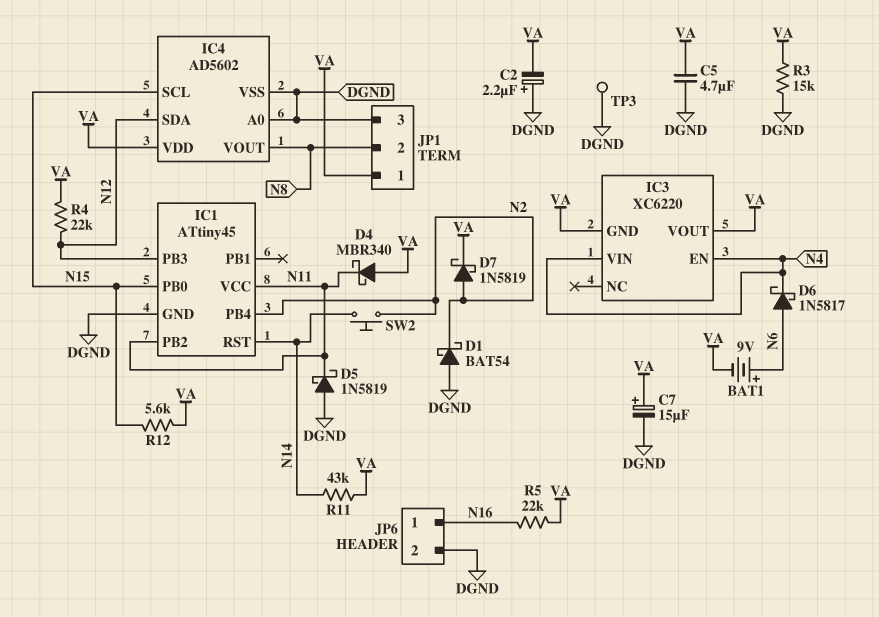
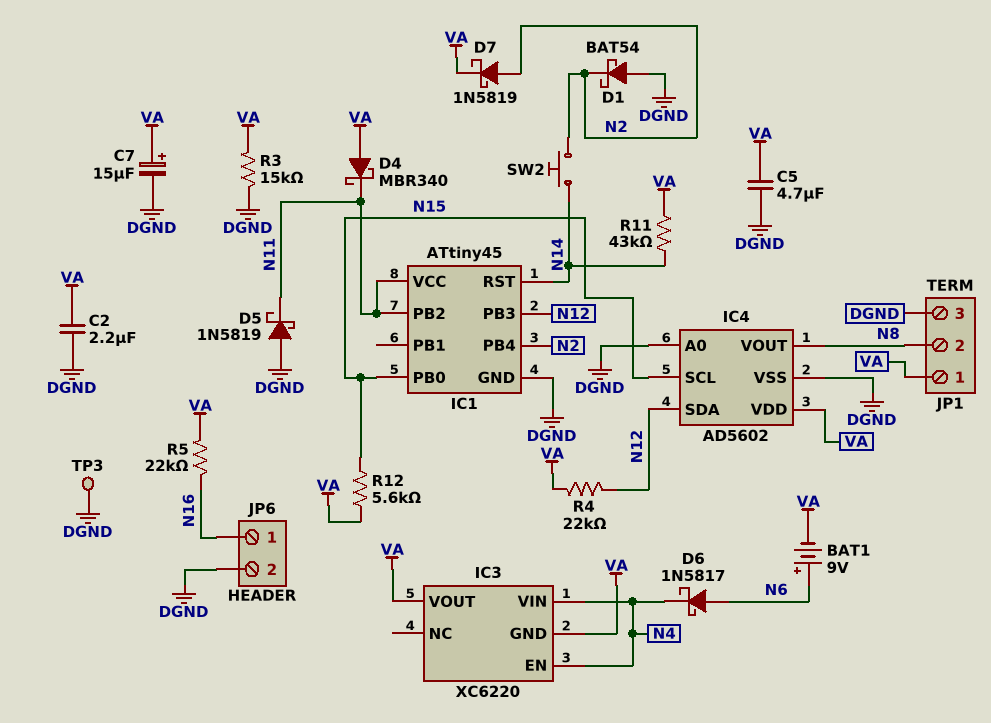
C2: 2.2uF (plus DGND, minus VA) -> 2.2uF (DGND, VA)

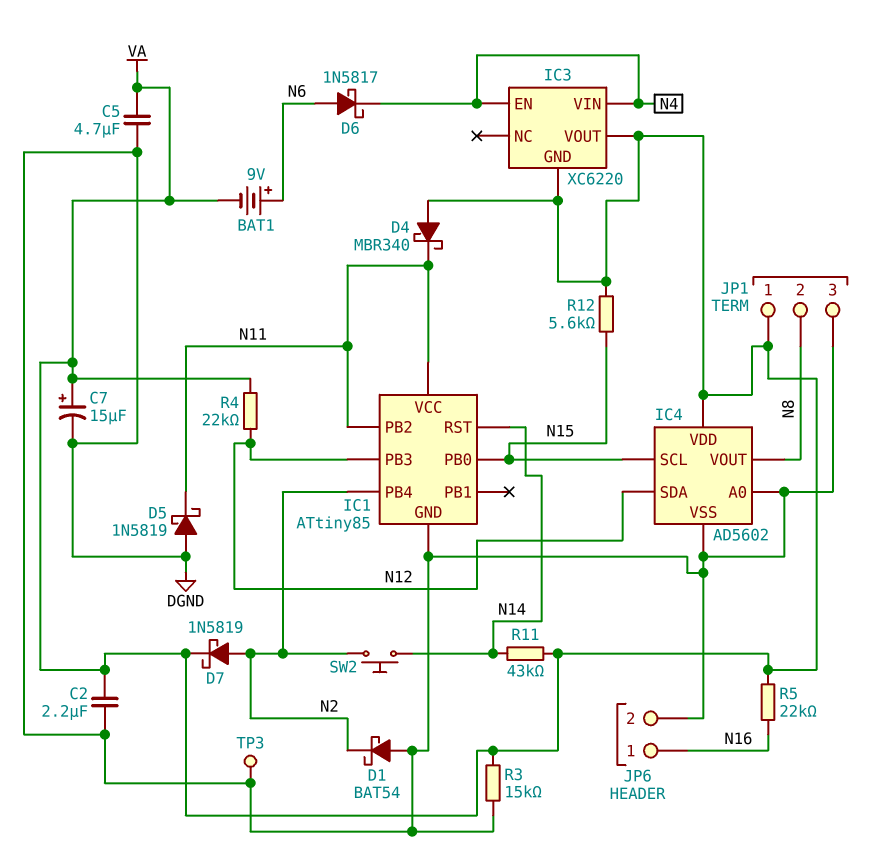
IC1: ATtiny45 -> ATtiny85

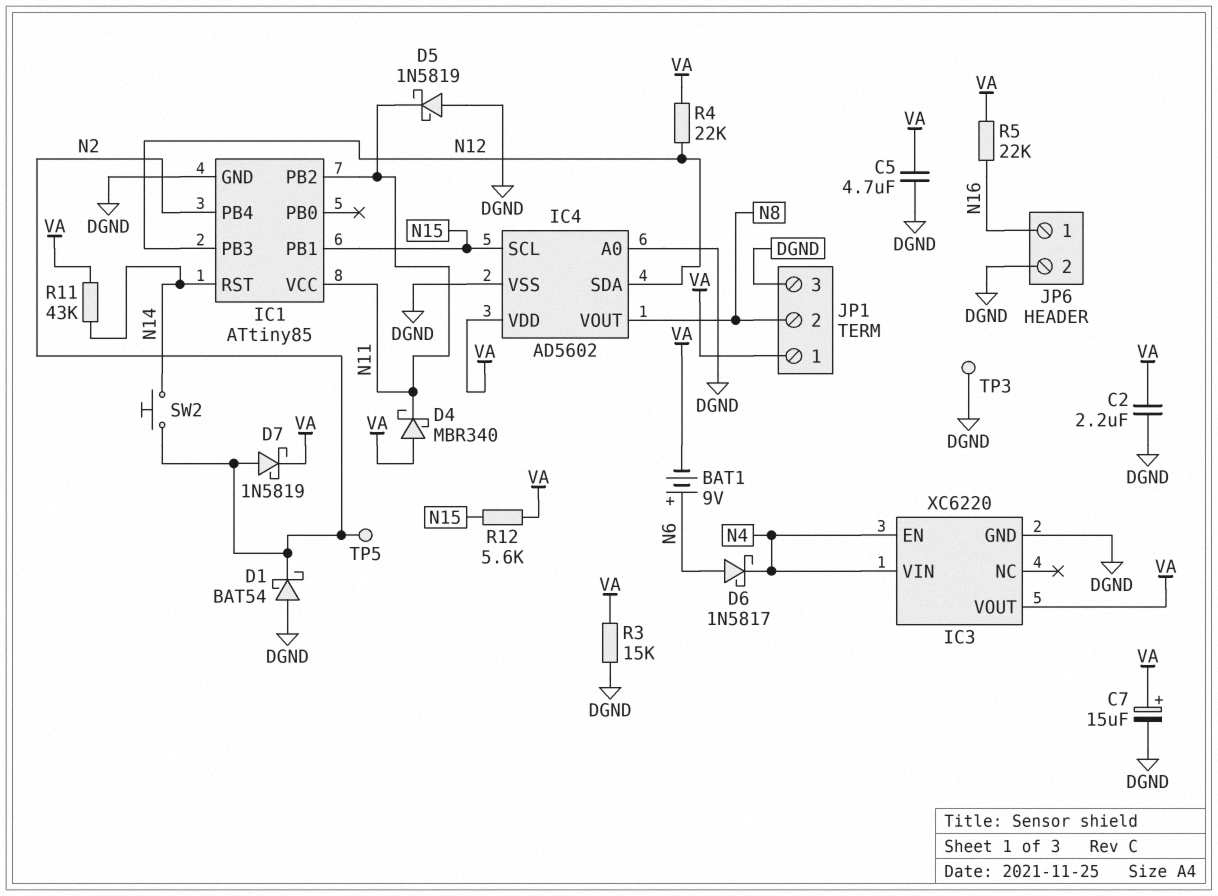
IC1 pin PB0: N15 -> none
IC1 pin PB1: none -> N15
IC3 pin GND: VA -> DGND
TP5: none -> test point (N2)

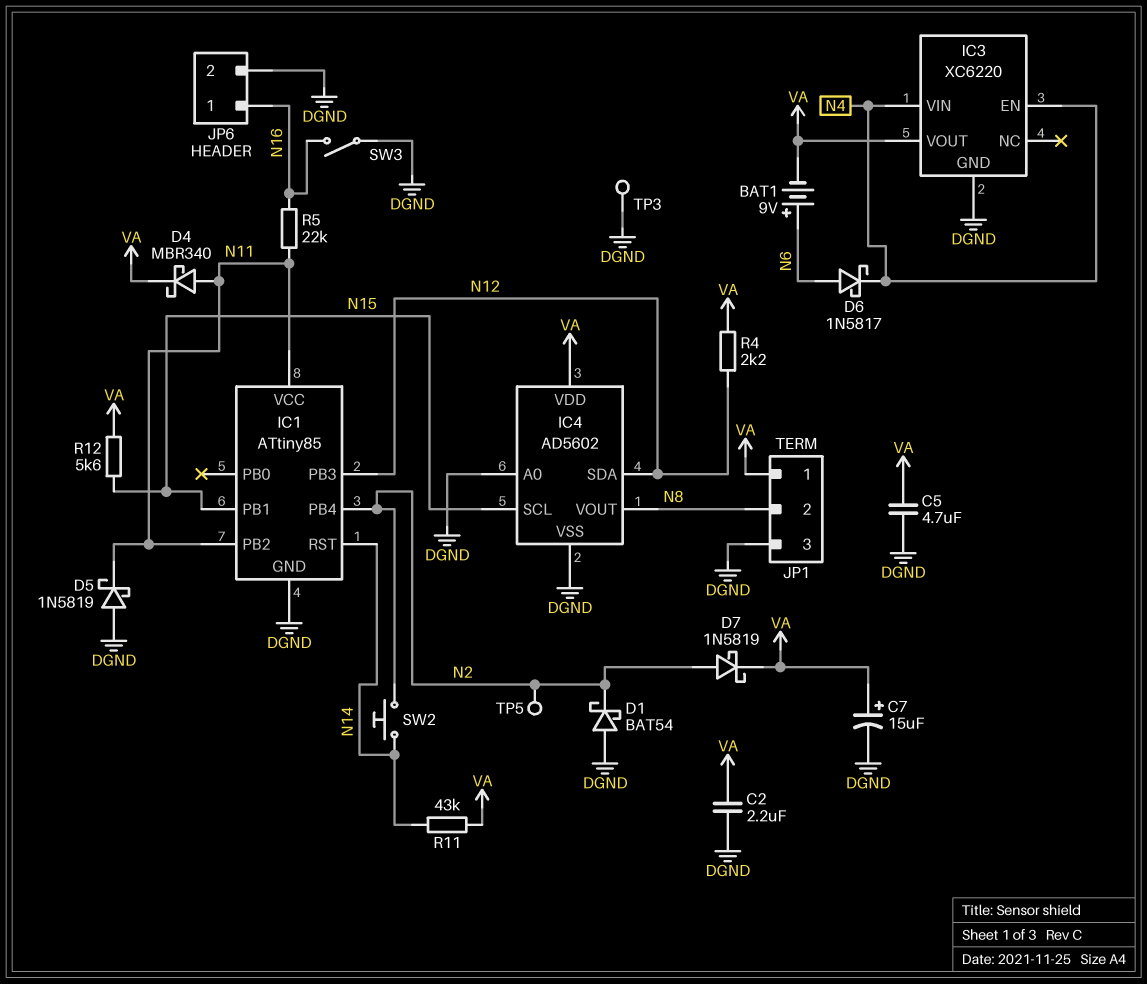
D4: schottky MBR340 (A VA, K N11) -> schottky MBR340 (A N11, K VA)
R3: 15k (DGND, VA) -> none
R4: 22k (N12, VA) -> 2.2k (N12, VA)
R5: 22k (N16, VA) -> 22k (N11, N16)
SW3: none -> switch (DGND, N16)

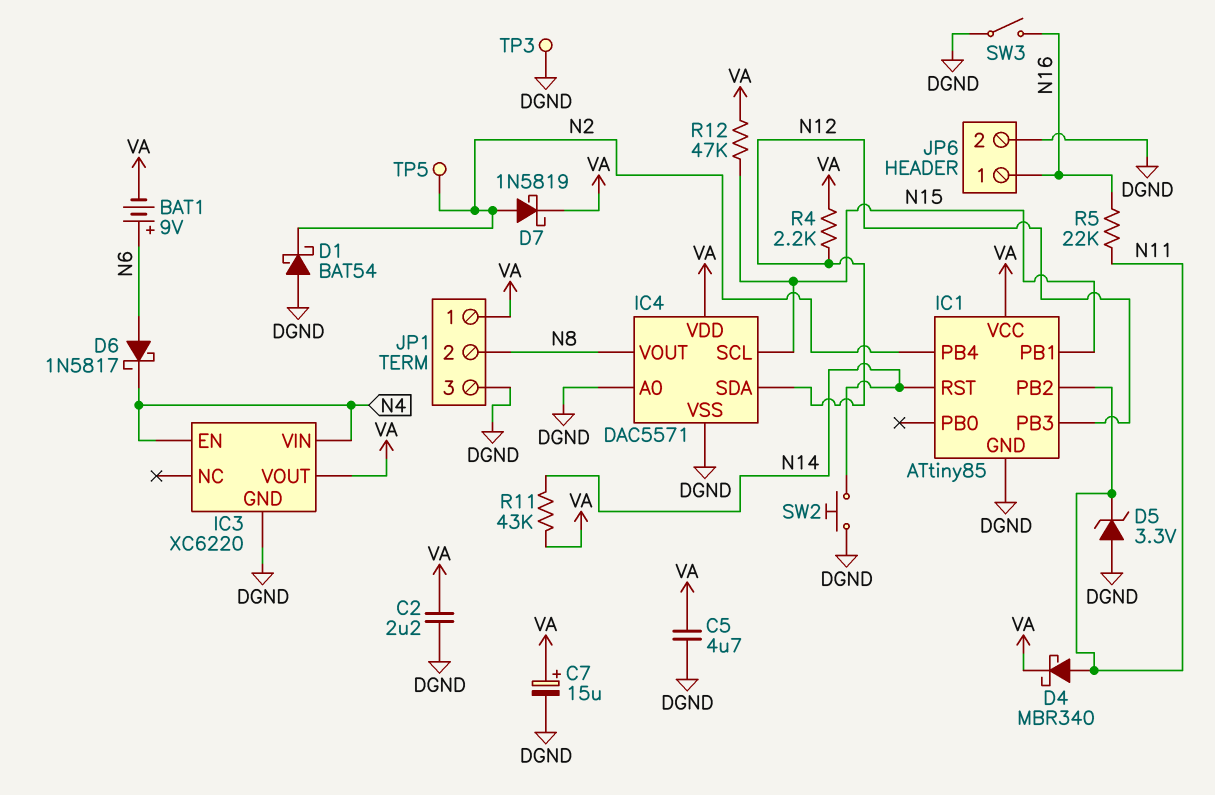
D5: schottky 1N5819 (A DGND, K N11) -> zener 3.3V (A DGND, K N11)
IC1 pin VCC: N11 -> VA
IC4: AD5602 -> DAC5571
R12: 5.6k (N15, VA) -> 47k (N15, VA)
SW2: button (N2, N14) -> button (DGND, N14)

